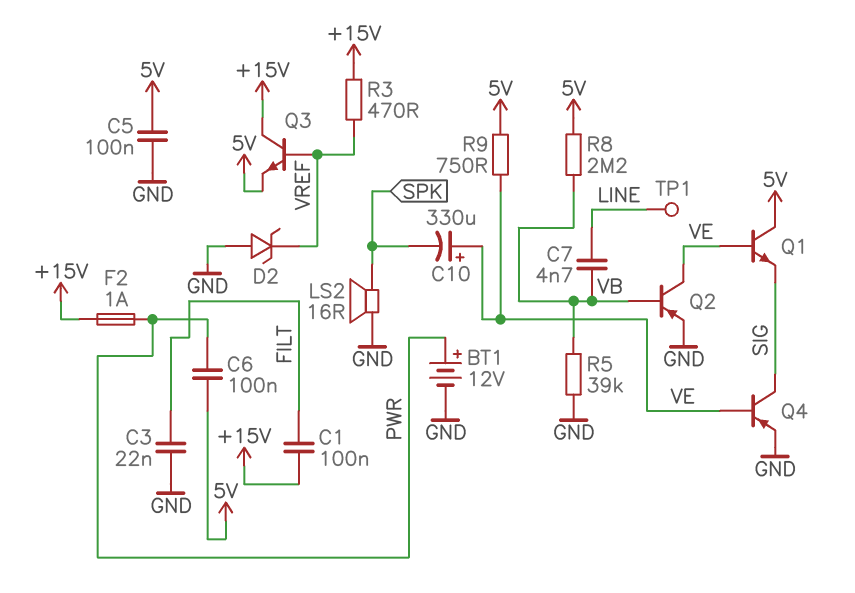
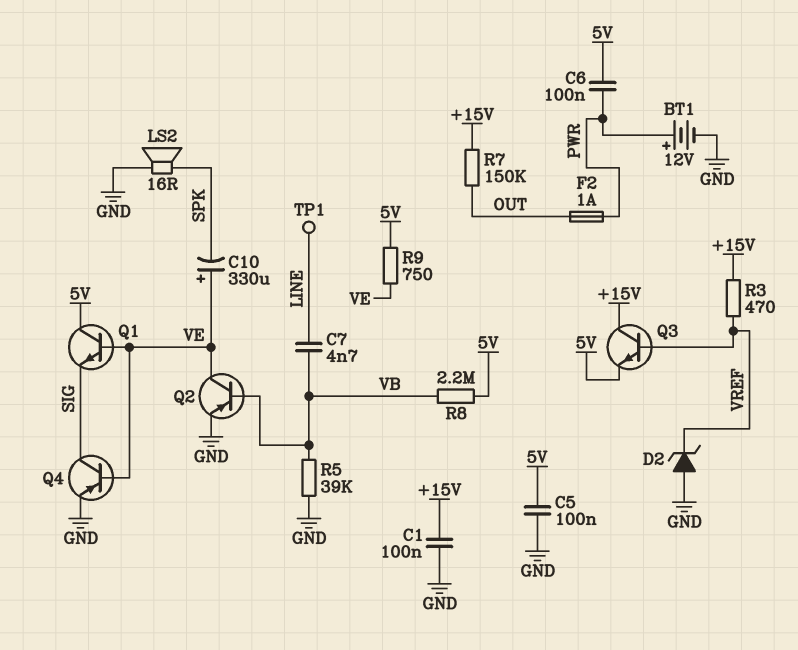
C1: 100nF (+15V, FILT) -> 100nF (+15V, GND)
C3: 22nF (FILT, GND) -> none
F2: 1A (+15V, PWR) -> 1A (OUT, PWR)
R7: none -> 150k (+15V, OUT)

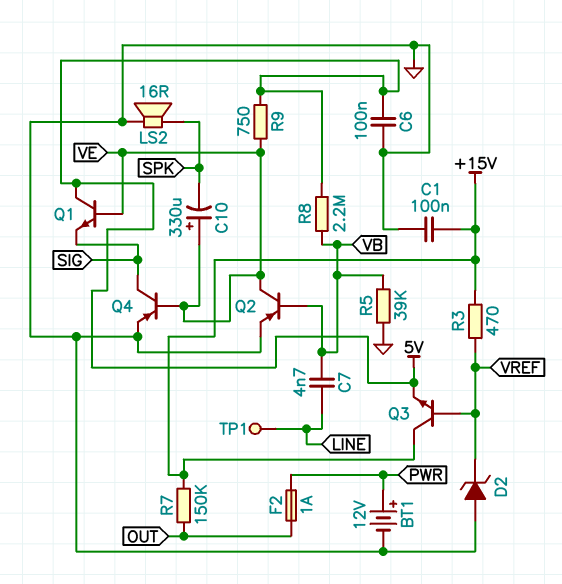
C5: 100nF (5V, GND) -> none
C6: 100nF (5V, PWR) -> 100nF (5V, GND)

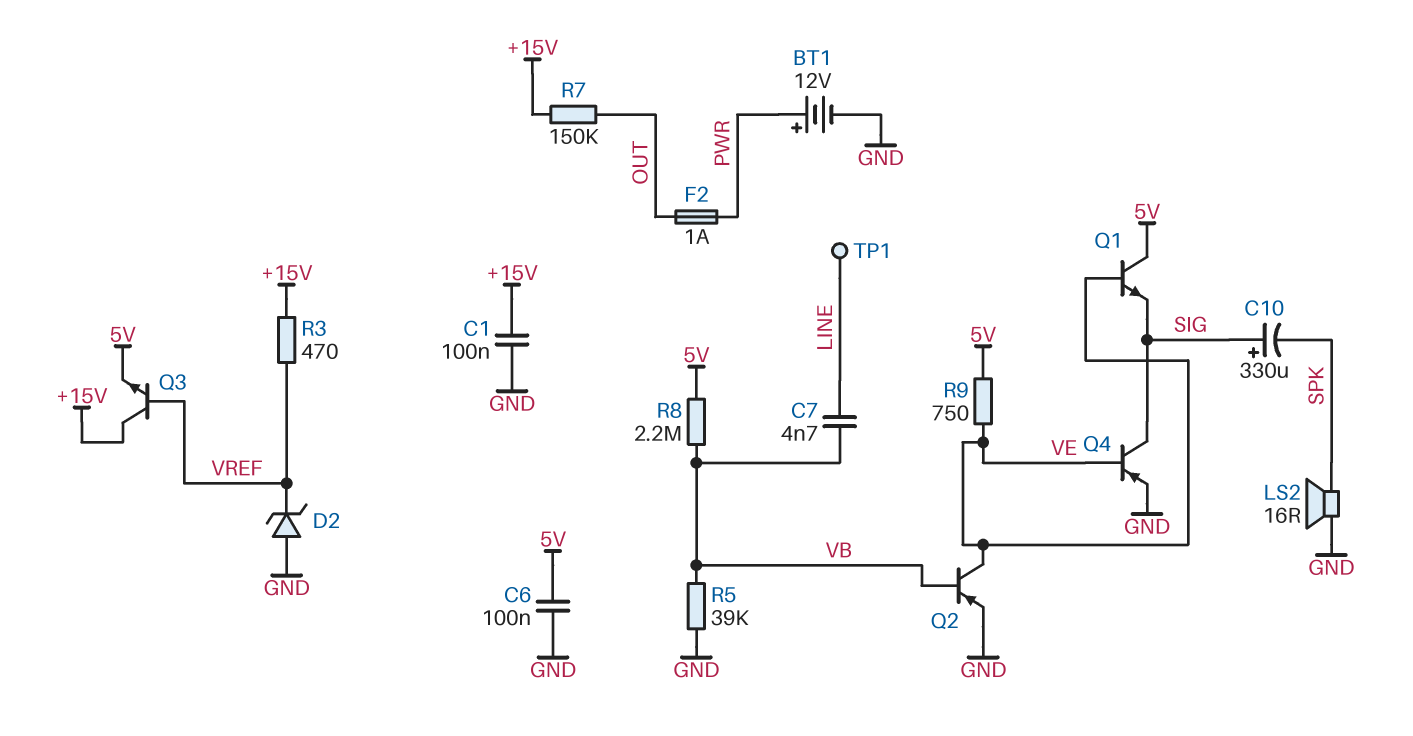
C10: 330uF (plus VE, minus SPK) -> 330uF (plus SIG, minus SPK)

